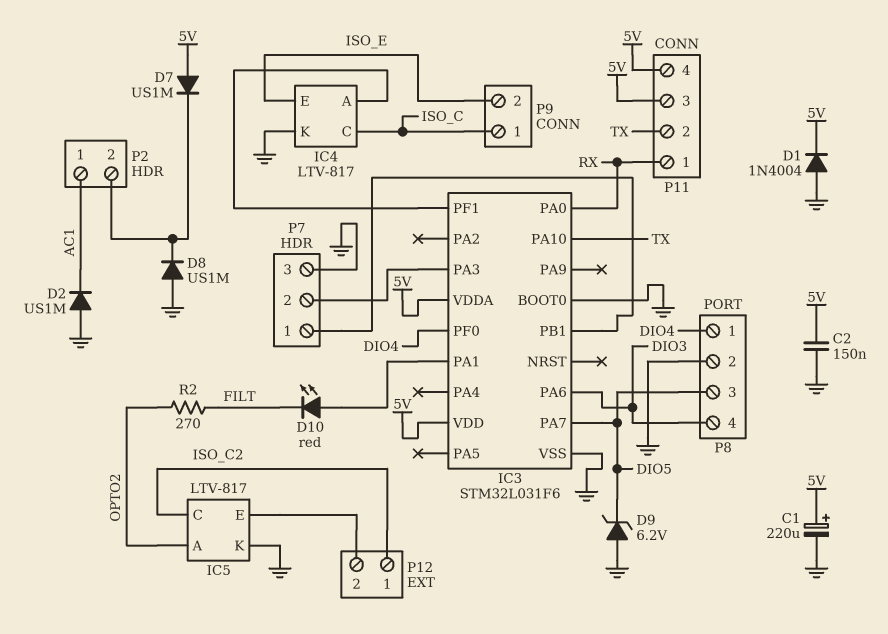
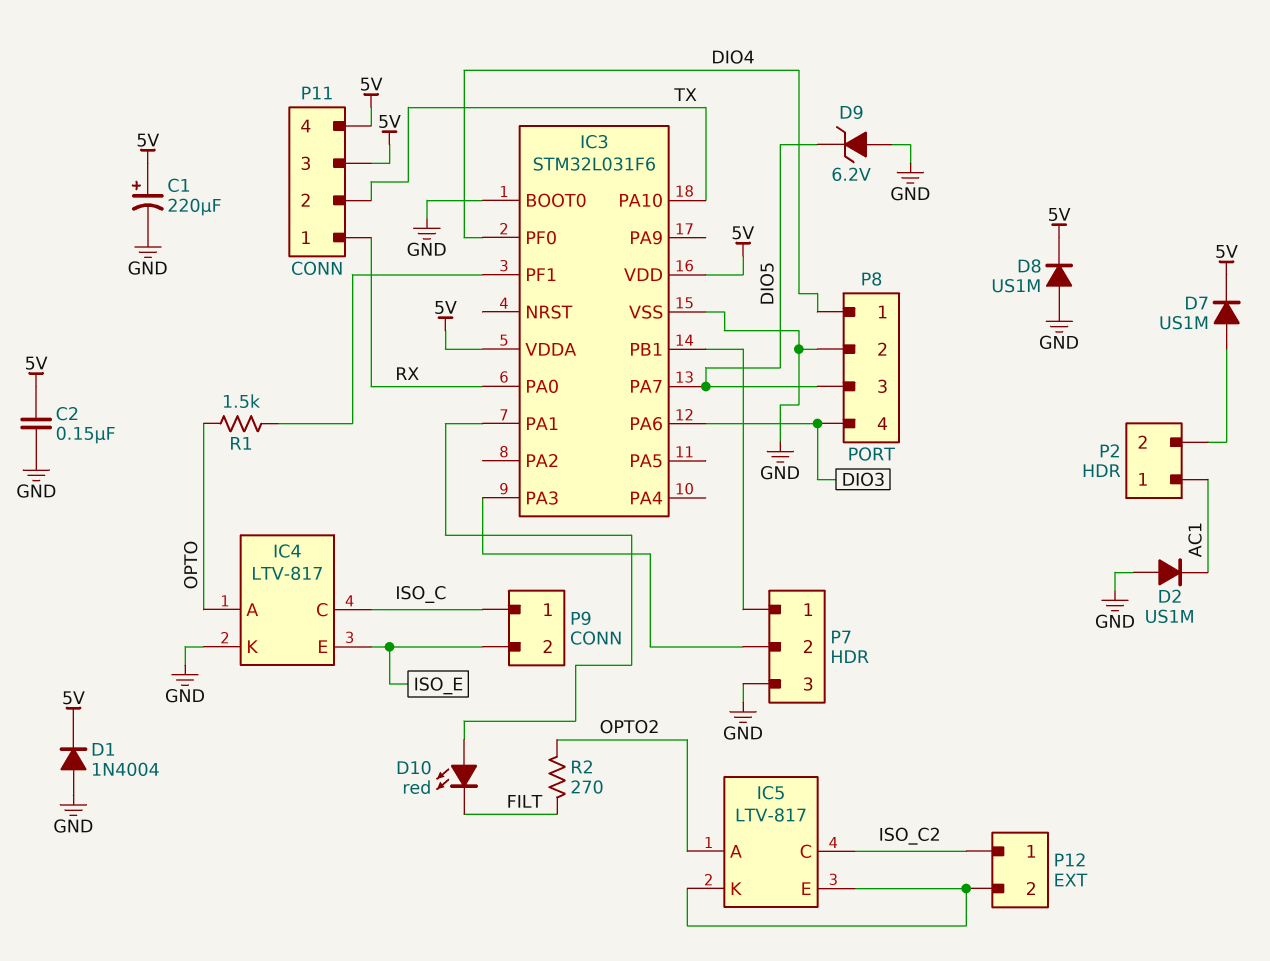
D7: diode US1M (A 5V, K P2/2) -> diode US1M (A P2/2, K 5V)
D8: diode US1M (A GND, K P2/2) -> diode US1M (A GND, K 5V)
IC4 pin A: IC3/PF1 -> OPTO
IC5 pin K: GND -> IC5/E
R1: none -> 1.5k (IC3/PF1, OPTO)

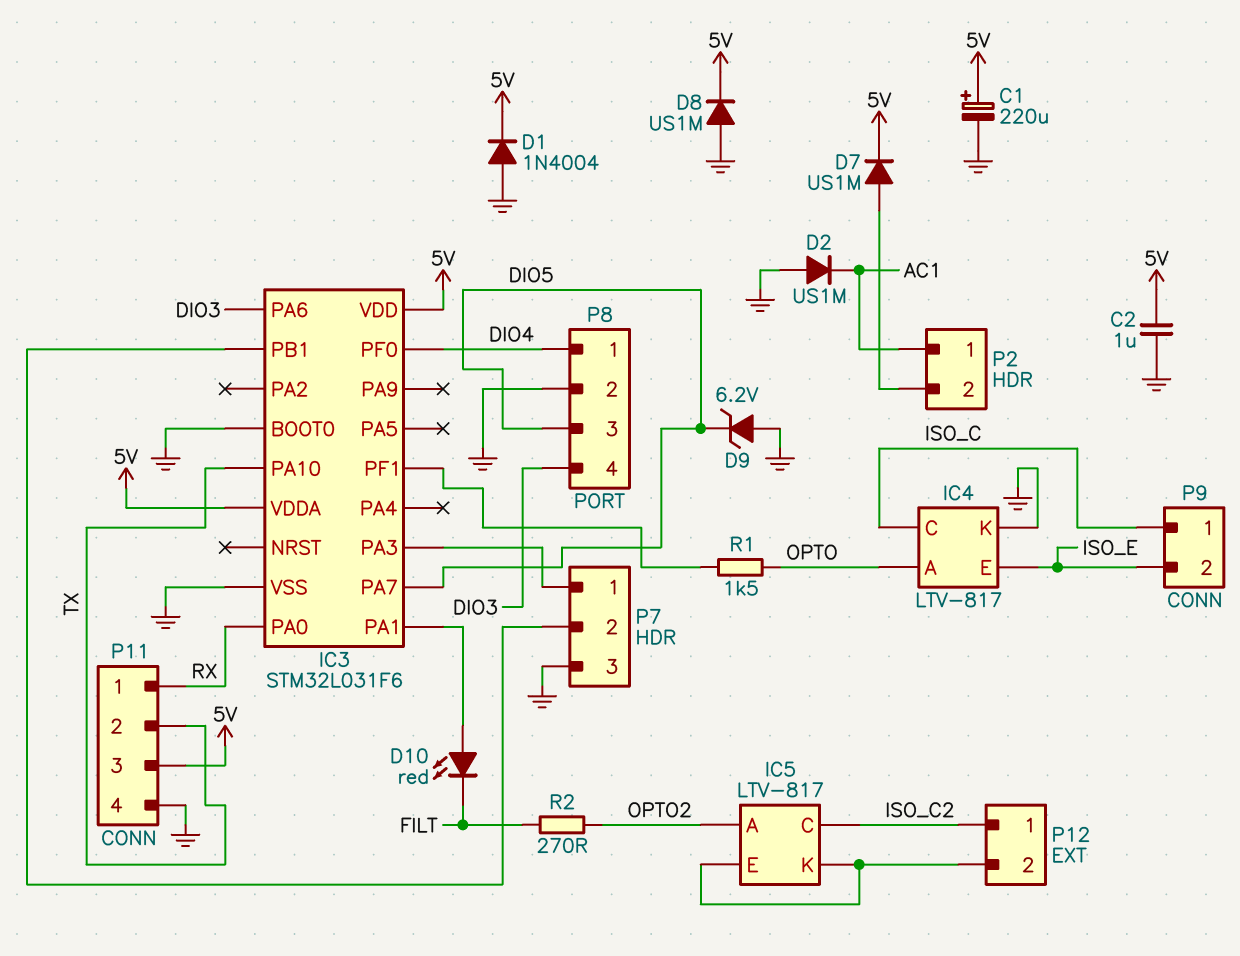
C2: 150nF (5V, GND) -> 1uF (5V, GND)
P7 pin 1: IC3/PB1 -> IC3/PA3
P7 pin 2: IC3/PA3 -> IC3/PB1
P11 pin 4: 5V -> GND

